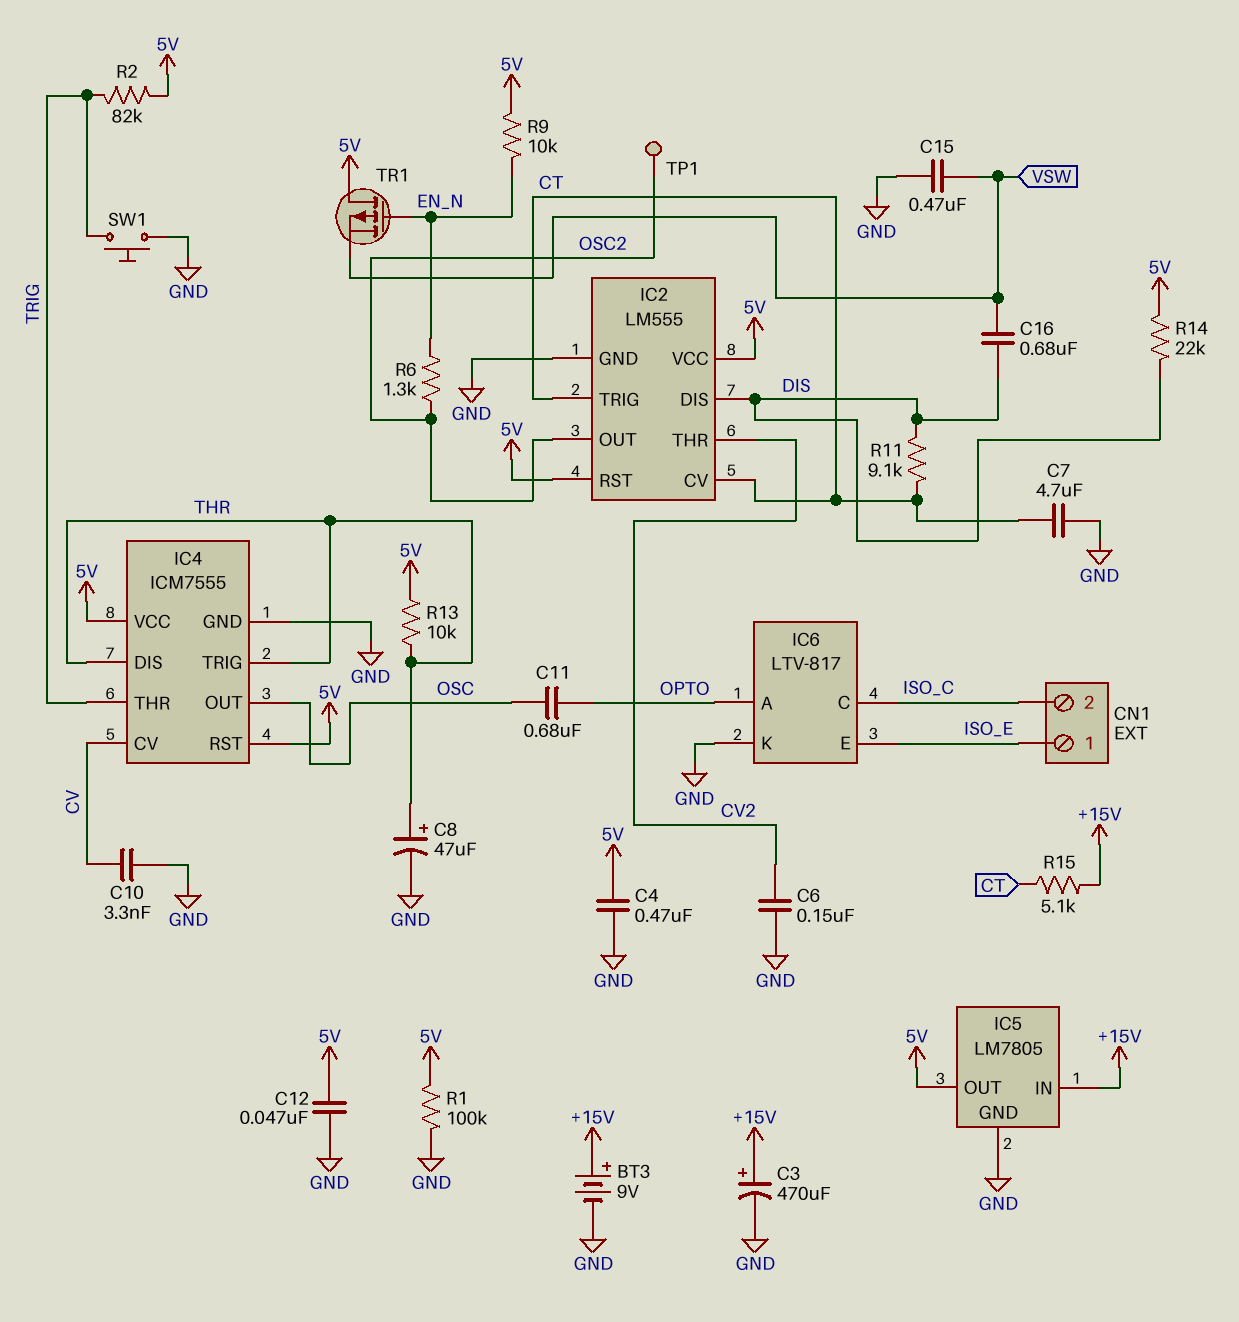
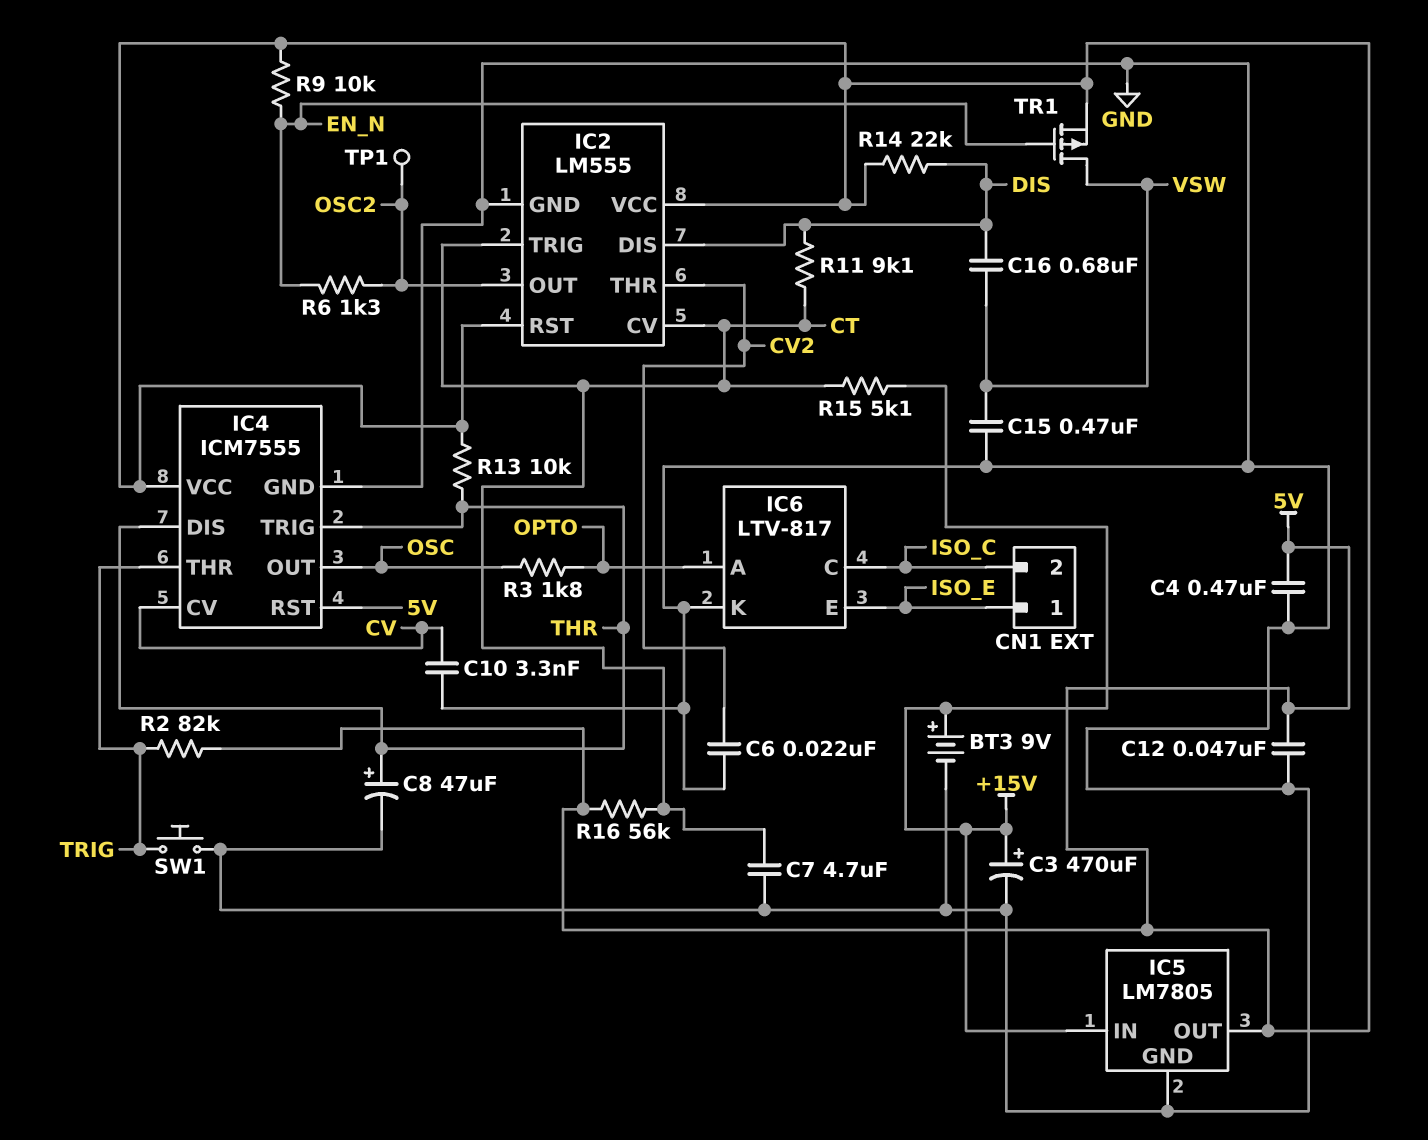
C6: 150nF (CV2, GND) -> 22nF (CV2, GND)
C11: 680nF (OPTO, OSC) -> none
R1: 100k (5V, GND) -> none
R3: none -> 1.8k (OPTO, OSC)
R16: none -> 56k (5V, CT)
TR1: PMOS (G EN_N, D 5V, S VSW) -> PMOS (G EN_N, D VSW, S 5V)

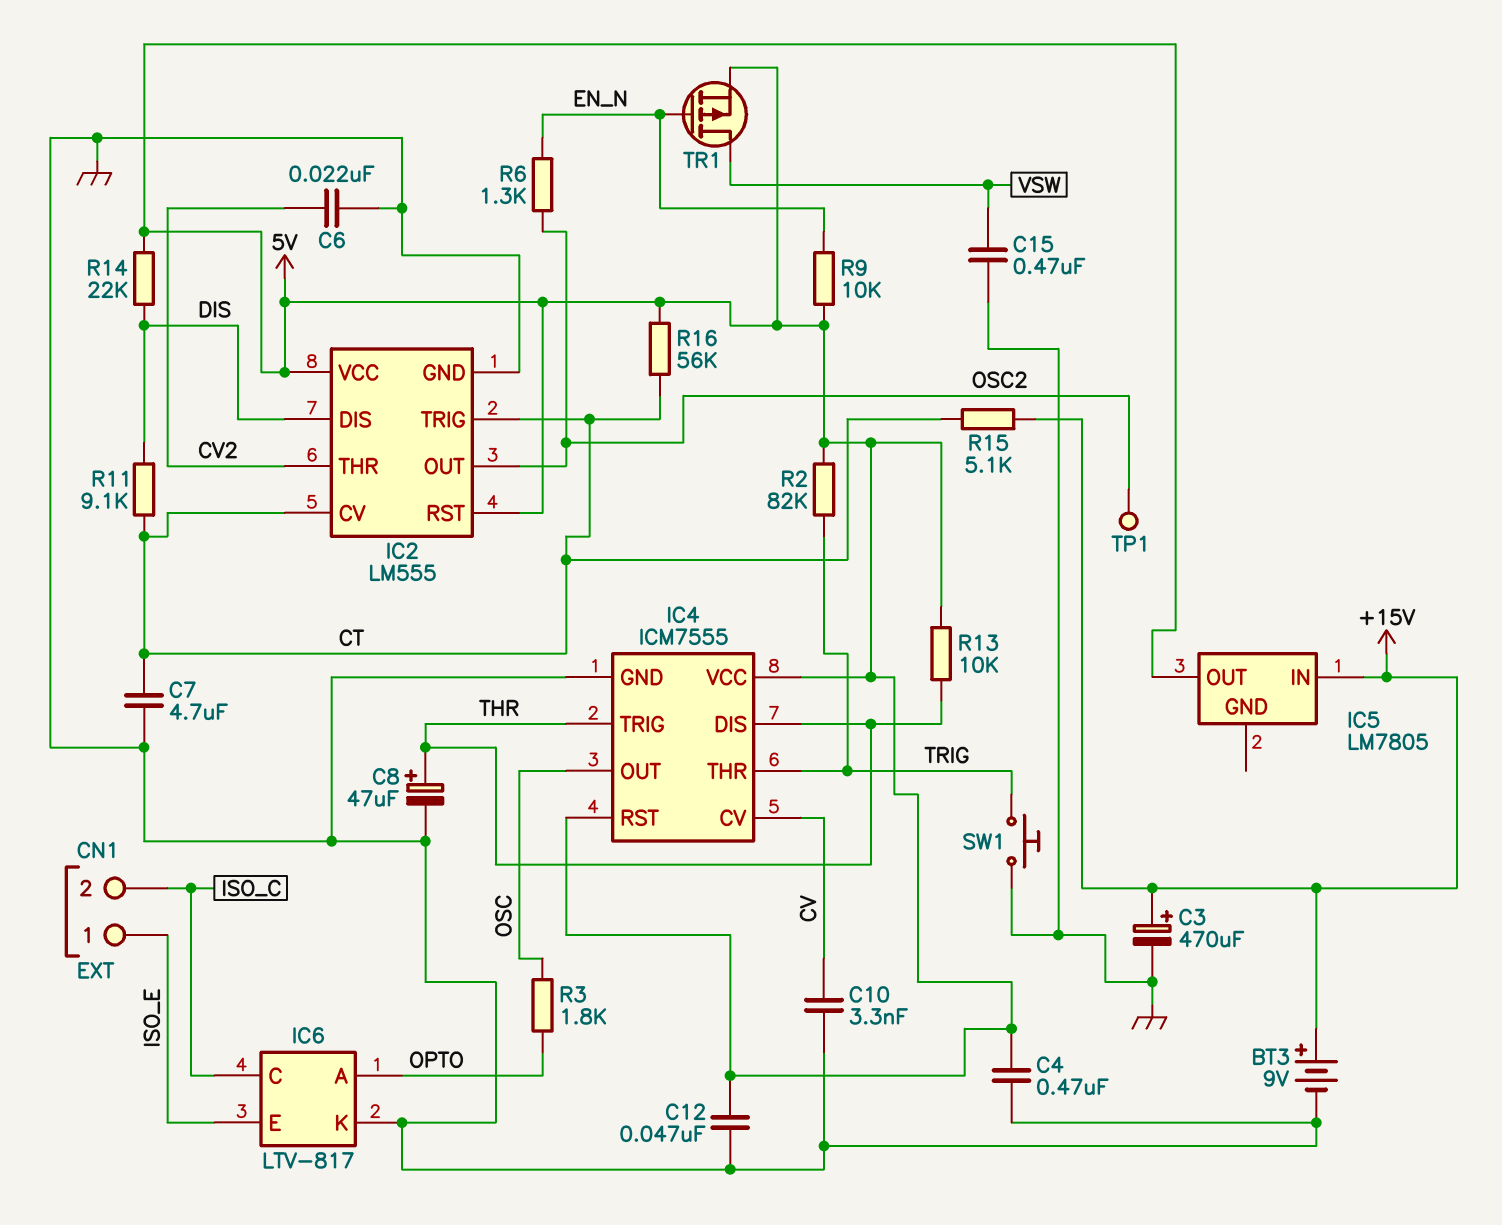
C16: 680nF (DIS, VSW) -> none
IC5 pin GND: GND -> none

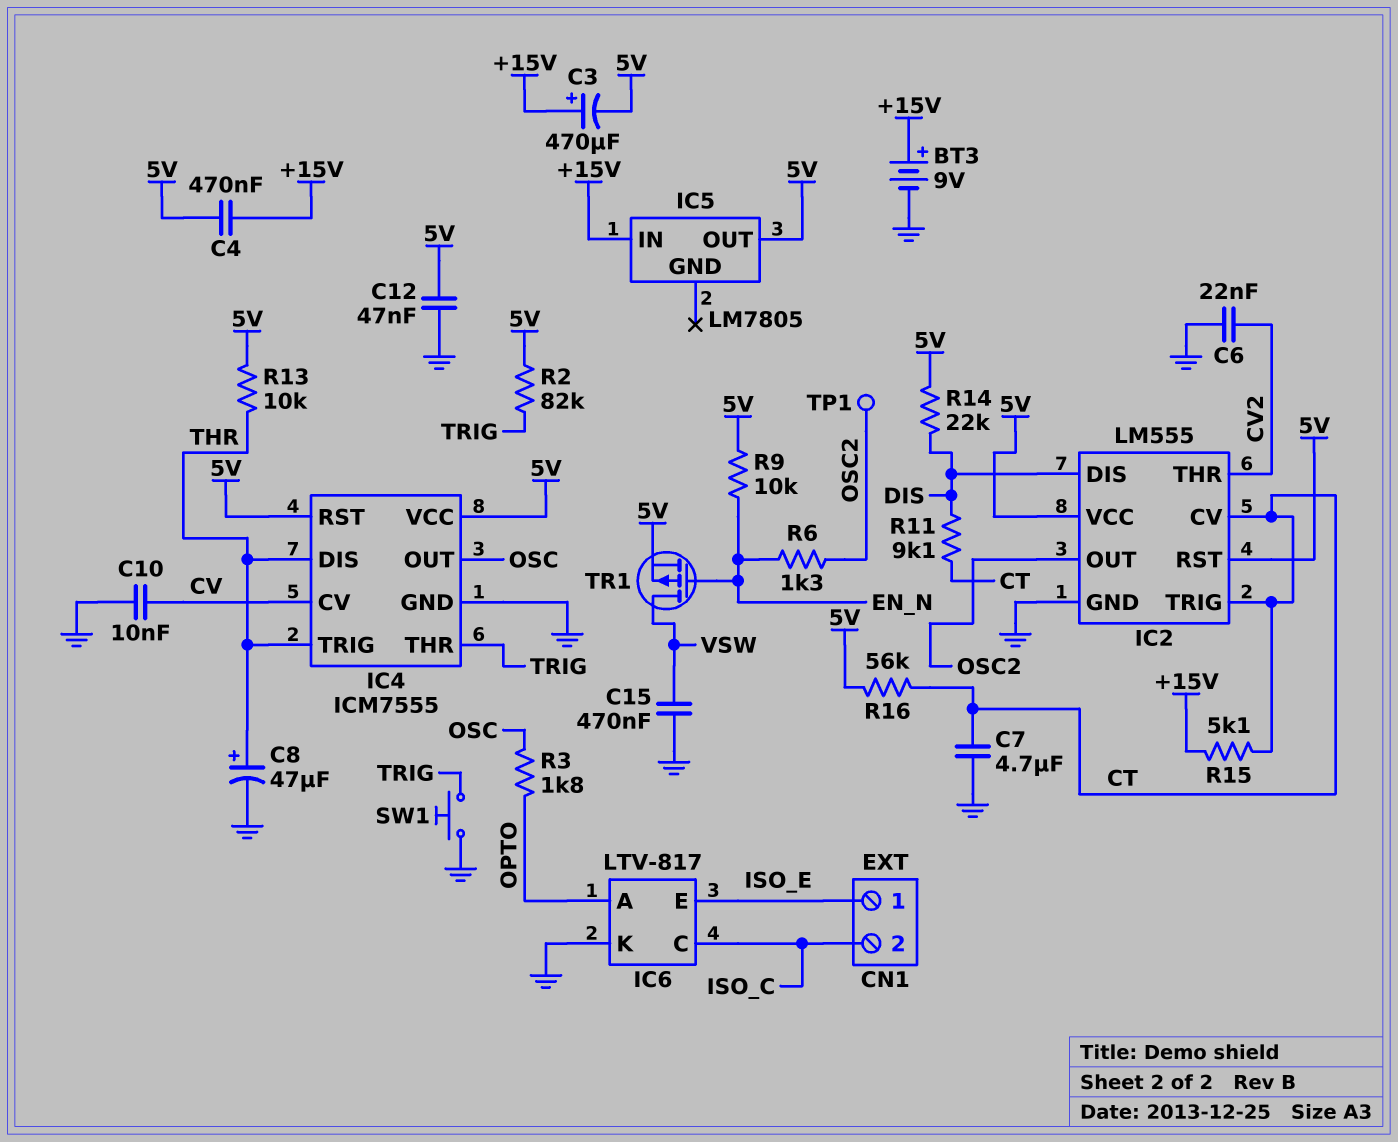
C3: 470uF (plus +15V, minus GND) -> 470uF (plus +15V, minus 5V)
C4: 470nF (5V, GND) -> 470nF (+15V, 5V)
C10: 3.3nF (CV, GND) -> 10nF (CV, GND)

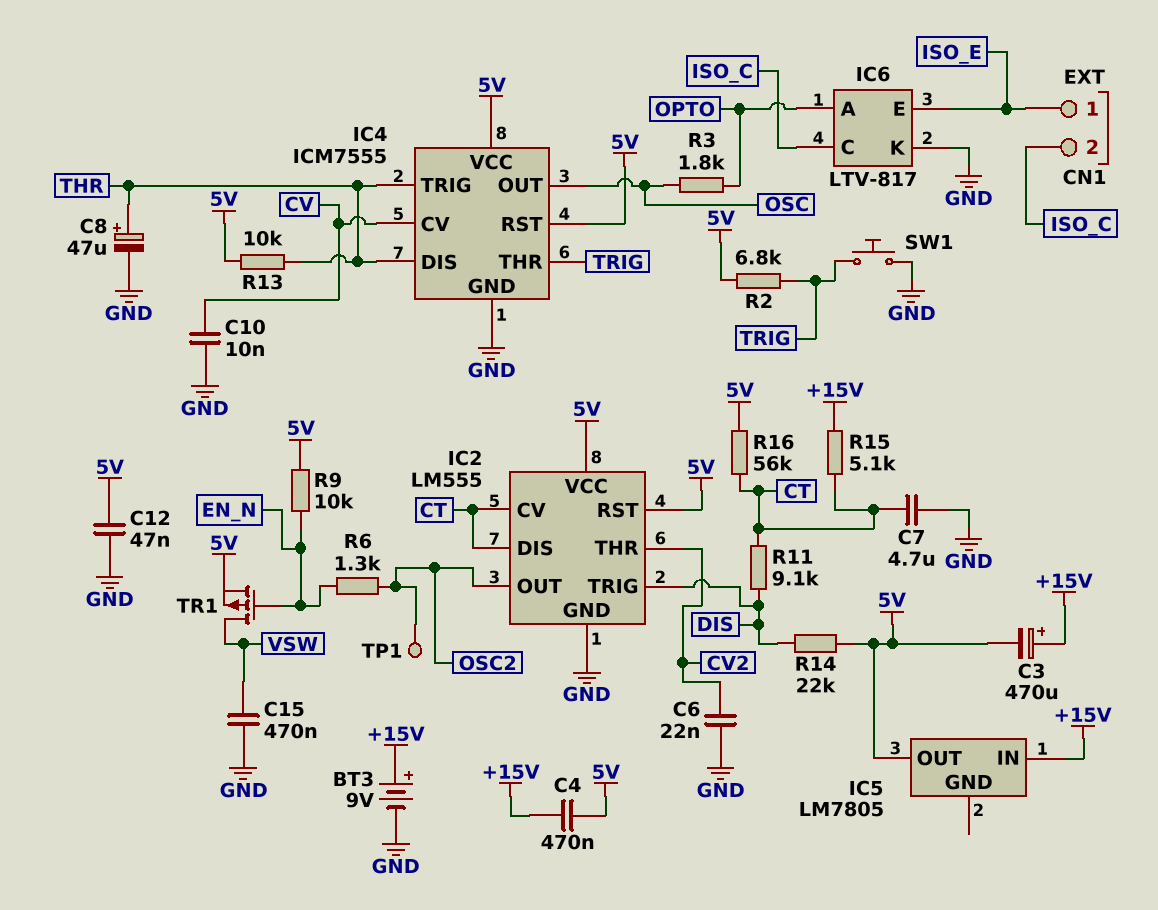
IC2 pin DIS: DIS -> CT
IC2 pin TRIG: CT -> DIS
R2: 82k (5V, TRIG) -> 6.8k (5V, TRIG)

